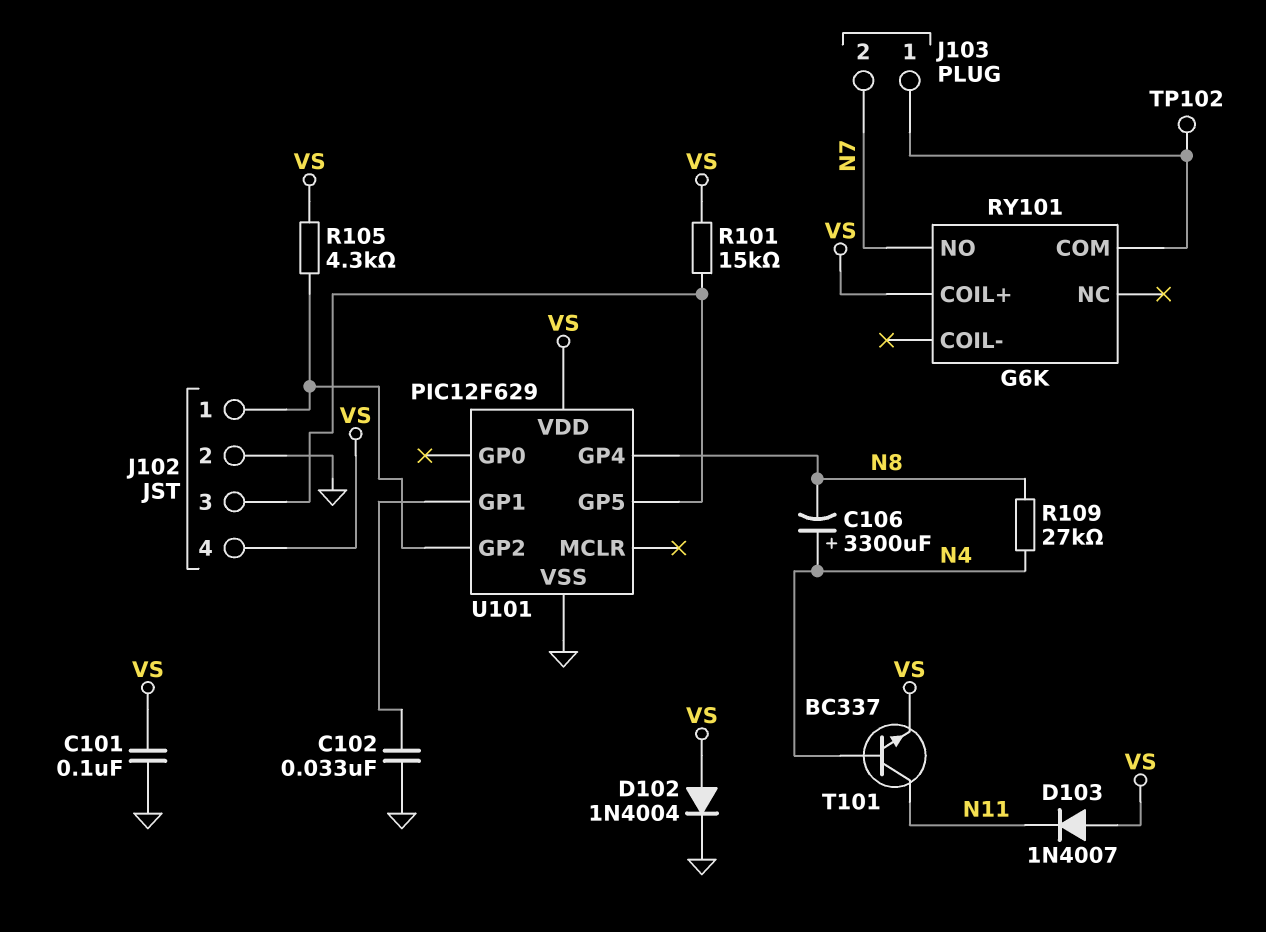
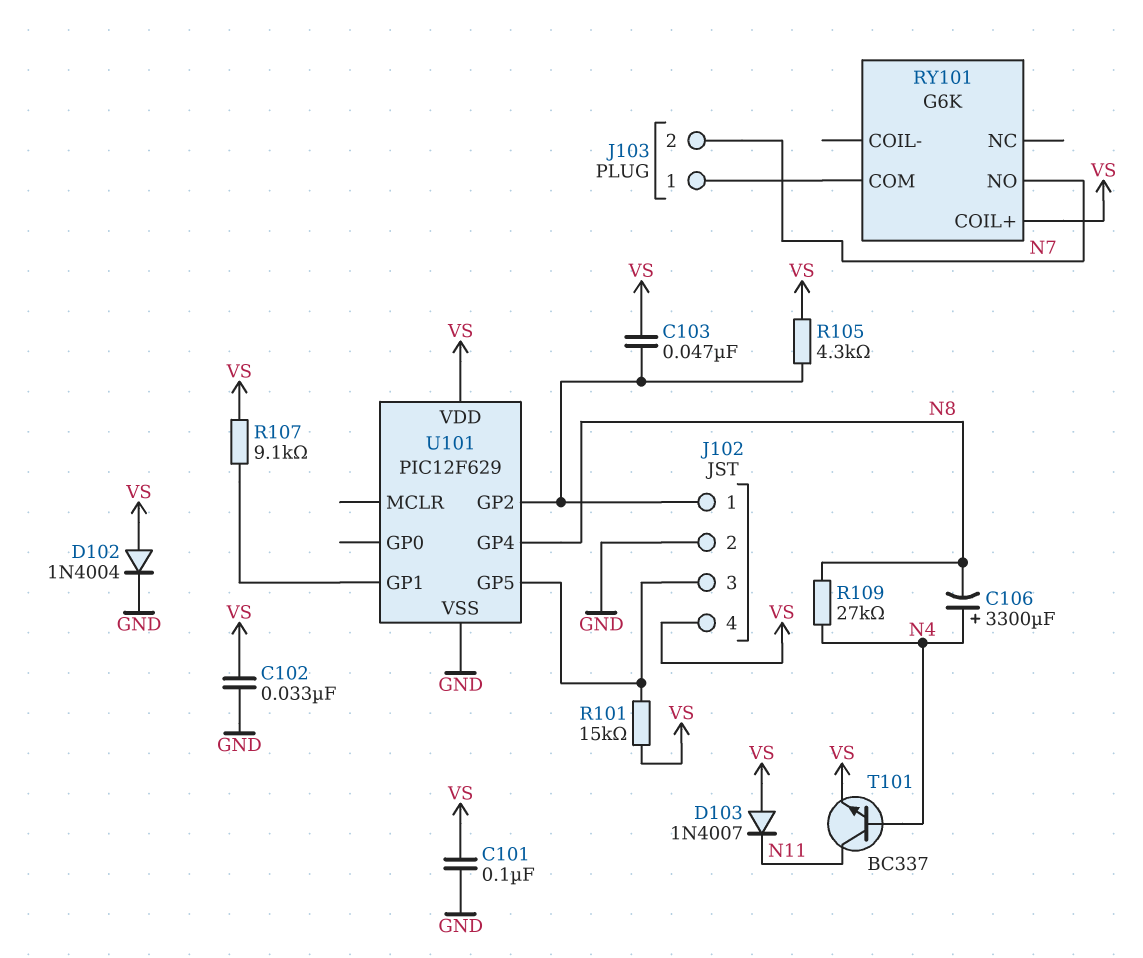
C102: 33nF (GND, U101/GP1) -> 33nF (GND, VS)
C103: none -> 47nF (J102/1, VS)
R107: none -> 9.1k (U101/GP1, VS)
TP102: test point (J103/1) -> none

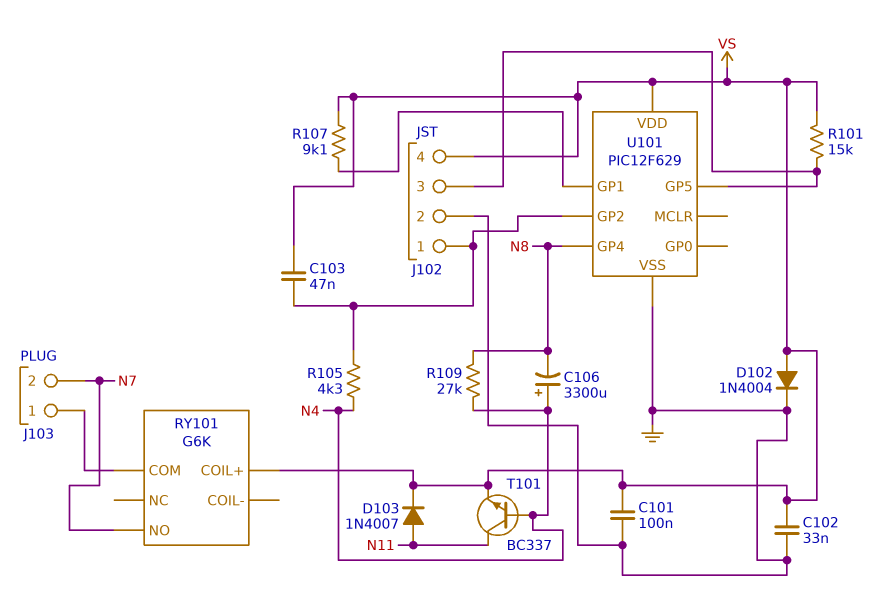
D103: diode 1N4007 (A VS, K N11) -> diode 1N4007 (A N11, K VS)
R105: 4.3k (J102/1, VS) -> 4.3k (J102/1, N4)

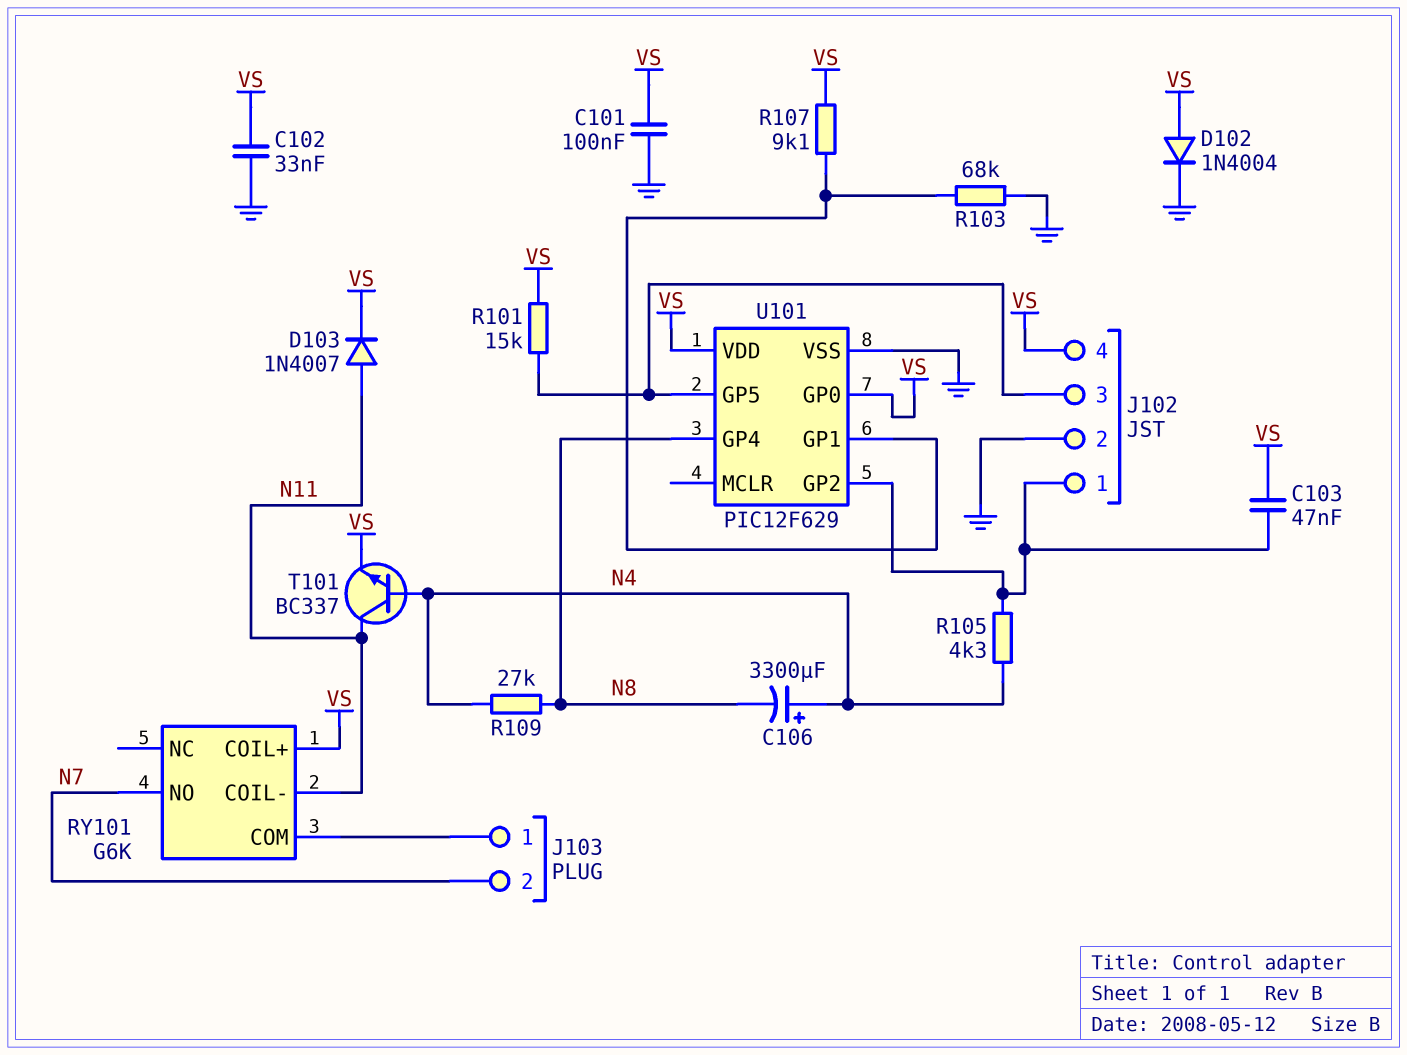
R103: none -> 68k (GND, U101/GP1)
RY101 pin COIL-: none -> N11
U101 pin GP0: none -> VS

